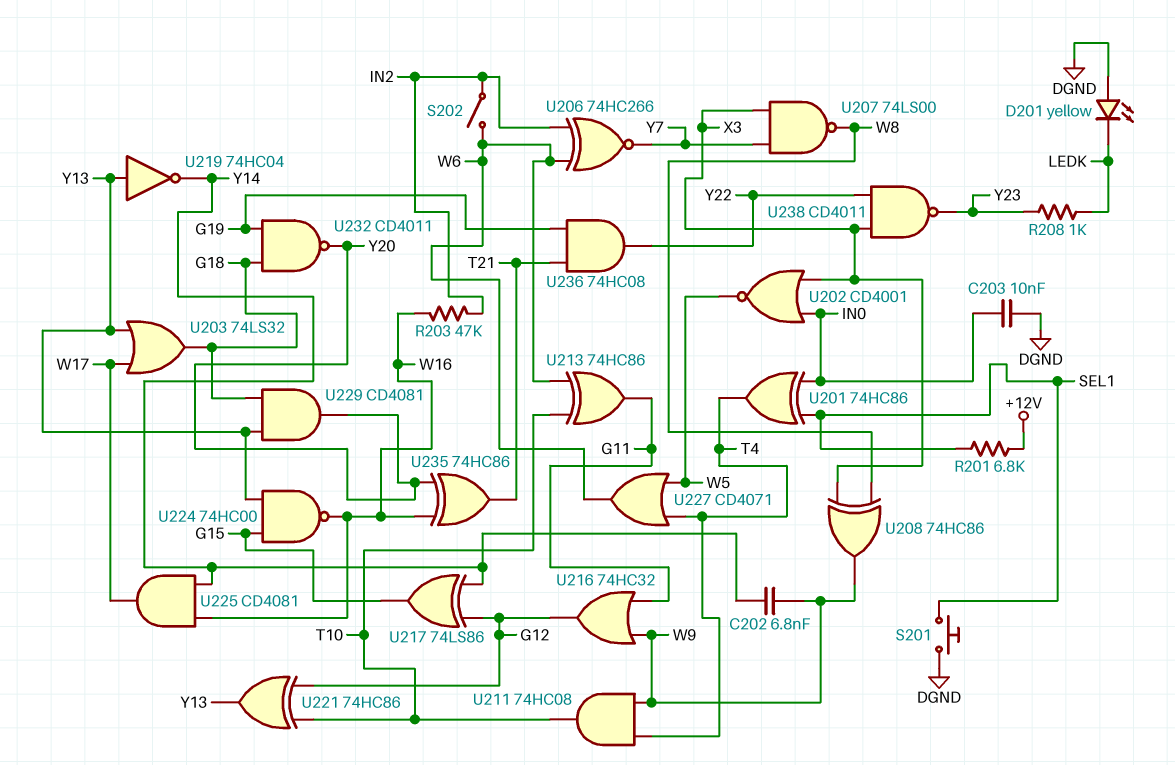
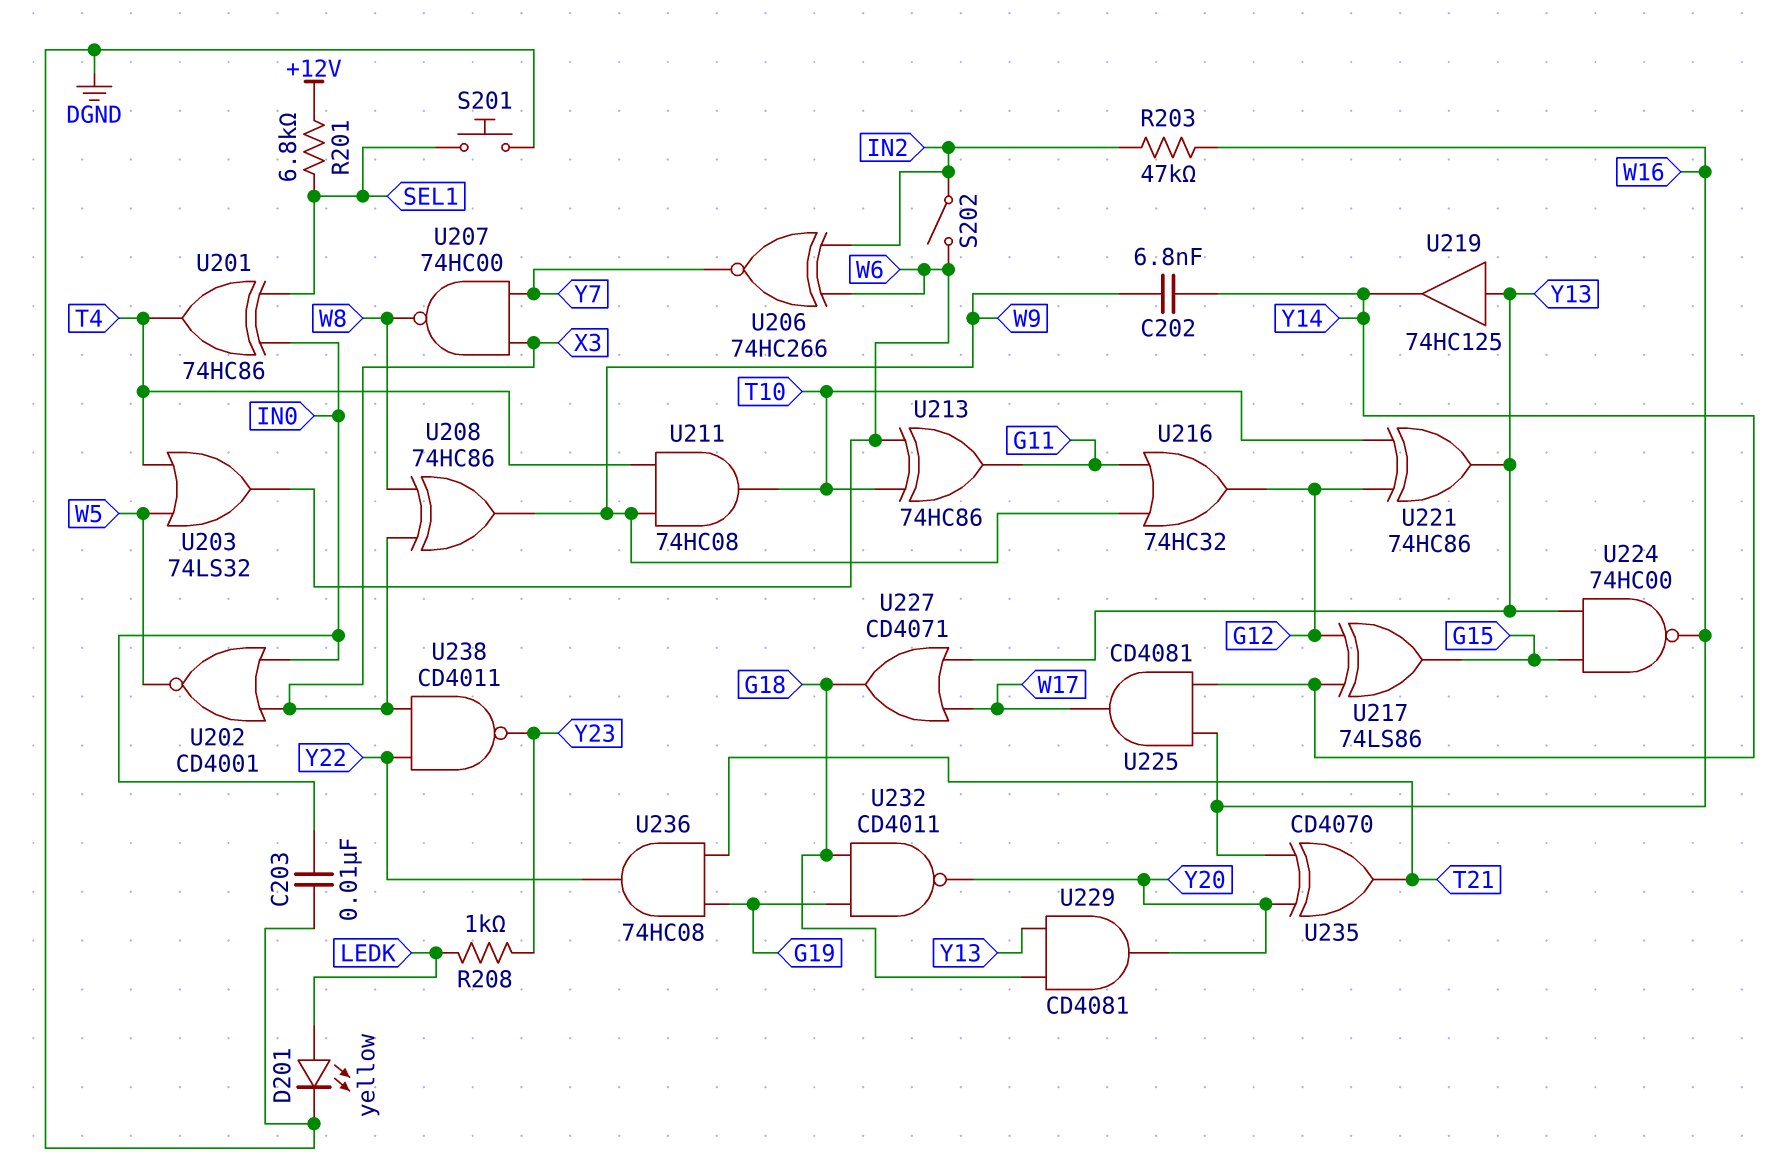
D201: LED yellow (A DGND, K LEDK) -> LED yellow (A LEDK, K DGND)
U203: OR 74LS32 (in W17, in Y13, out G18) -> OR 74LS32 (in T4, in W5, out W6)
U207: NAND 74LS00 (in X3, in Y7, out W8) -> NAND 74HC00 (in X3, in Y7, out W8)
U219: NOT 74HC04 (in Y13, out Y14) -> buffer 74HC125 (in Y13, out Y14)
U227: OR CD4071 (in T4, in W5, out W6) -> OR CD4071 (in W17, in Y13, out G18)
U235: XOR 74HC86 (in W16, in Y20, out T21) -> XOR CD4070 (in W16, in Y20, out T21)

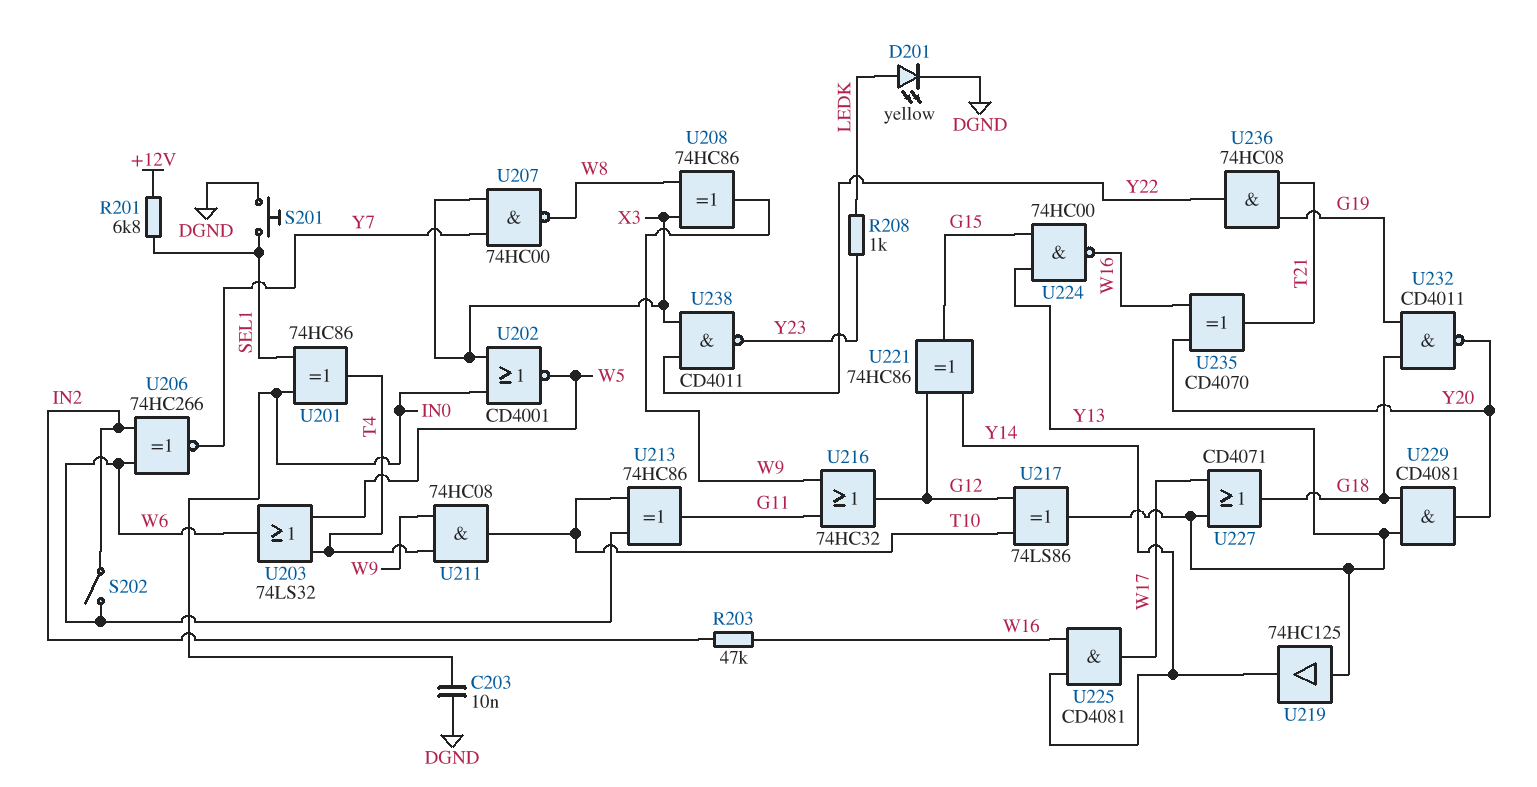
C202: 6.8nF (W9, Y14) -> none
U217: XOR 74LS86 (in G12, in Y14, out G15) -> XOR 74LS86 (in G12, in T10, out Y13)
U221: XOR 74HC86 (in G12, in T10, out Y13) -> XOR 74HC86 (in G12, in Y14, out G15)

